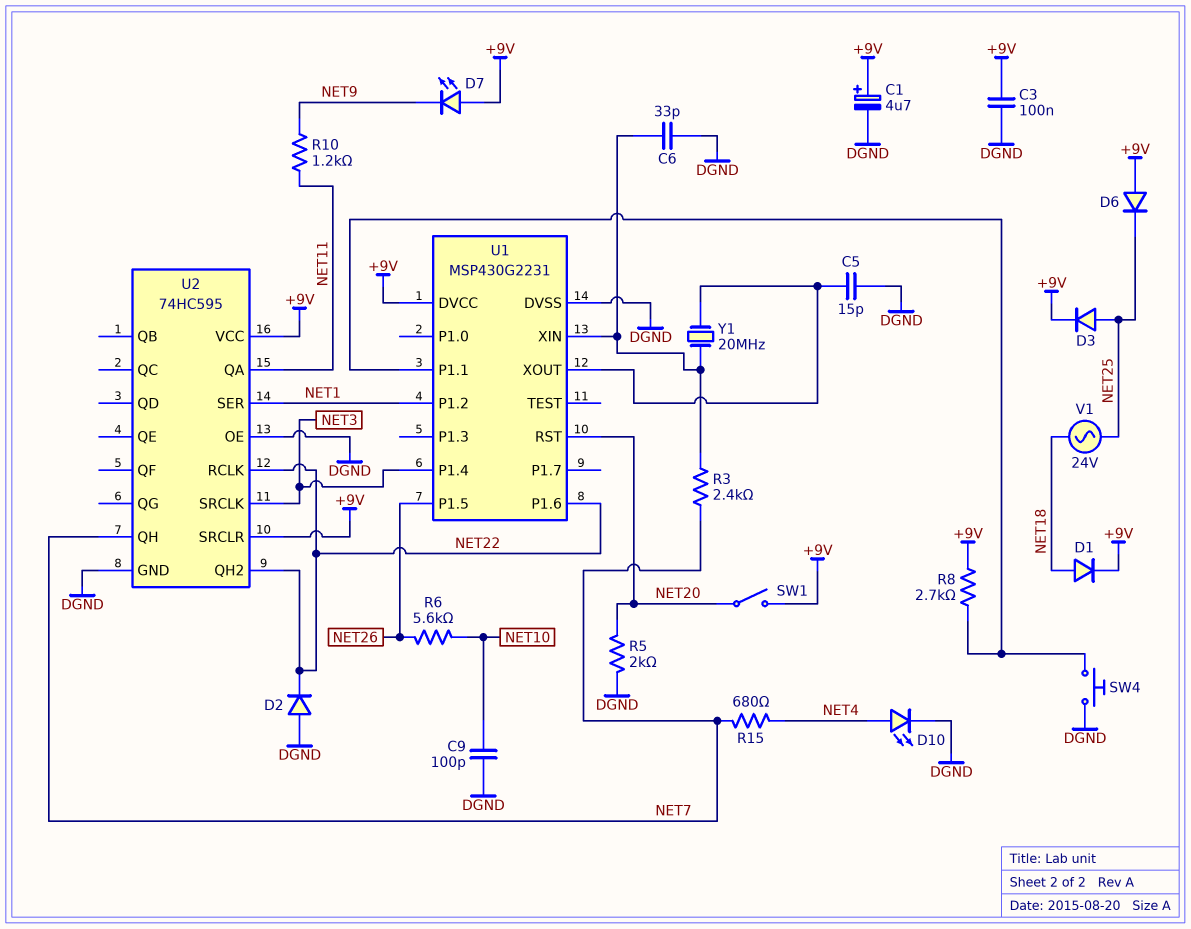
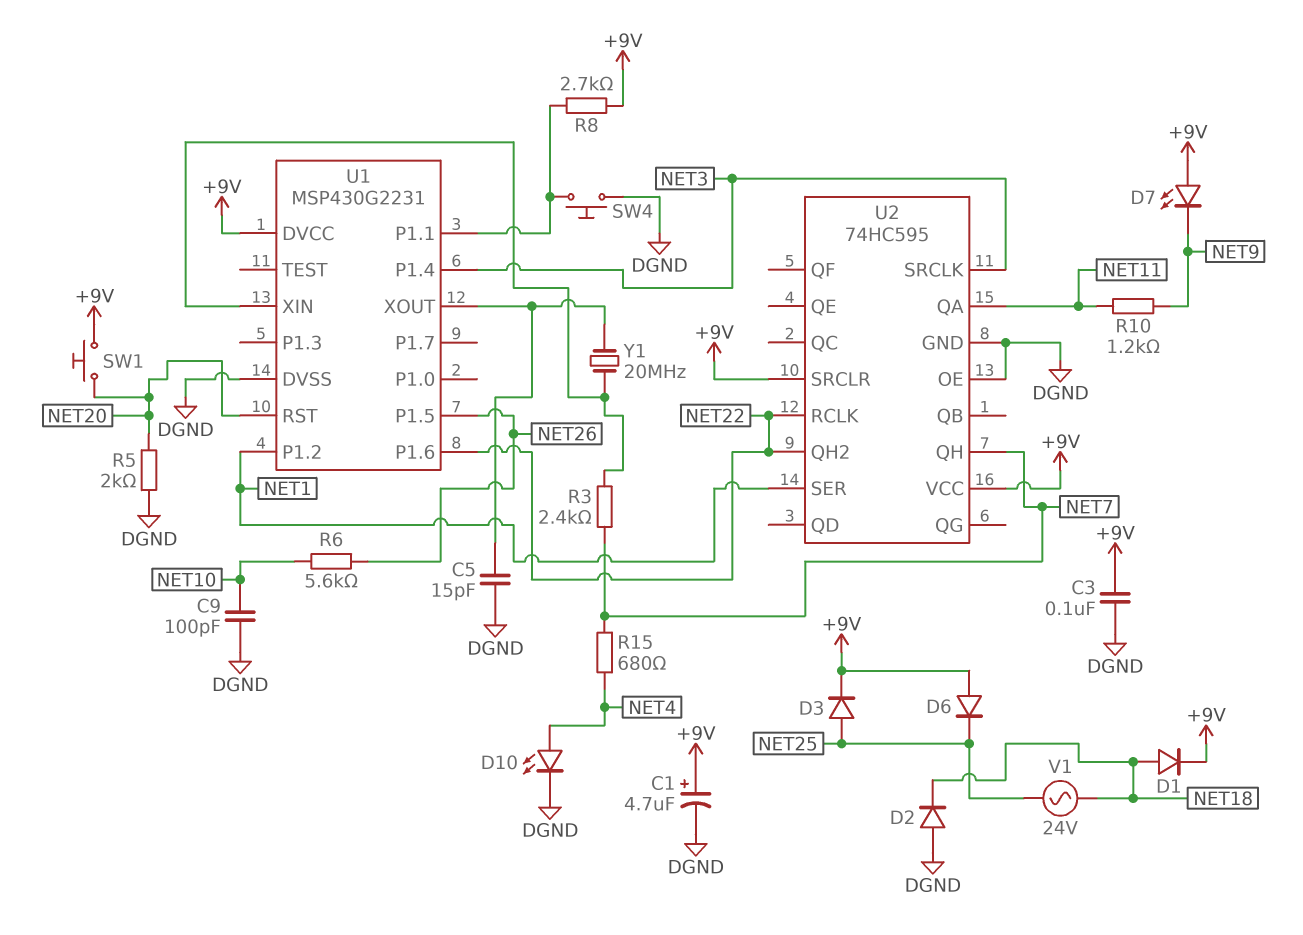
C6: 33pF (DGND, U1/XIN) -> none
D2: diode (A DGND, K NET22) -> diode (A DGND, K NET18)
SW1: switch (+9V, NET20) -> button (+9V, NET20)

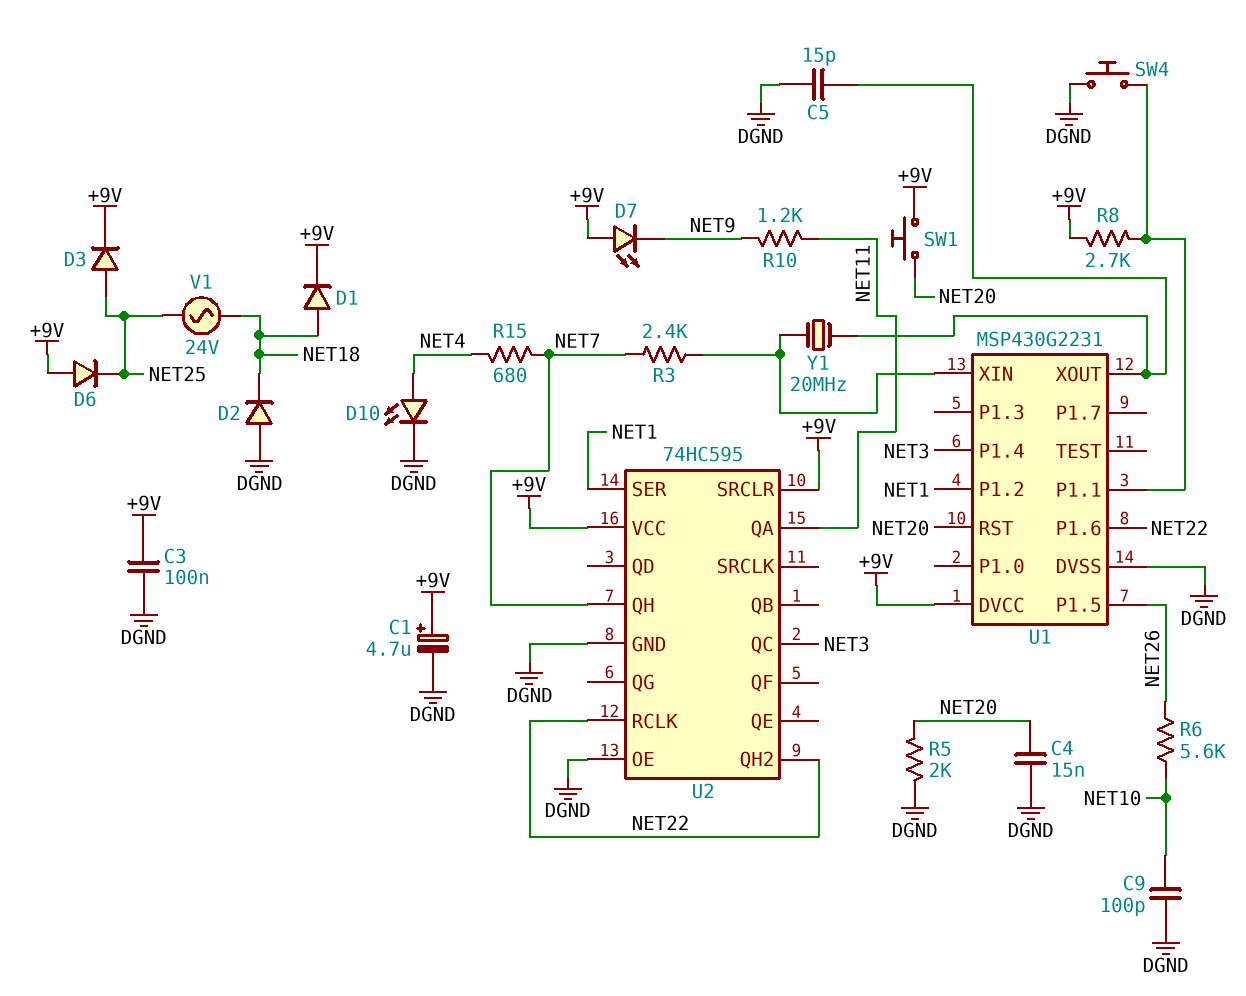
C4: none -> 15nF (DGND, NET20)
U2 pin QC: none -> NET3
U2 pin SRCLK: NET3 -> none

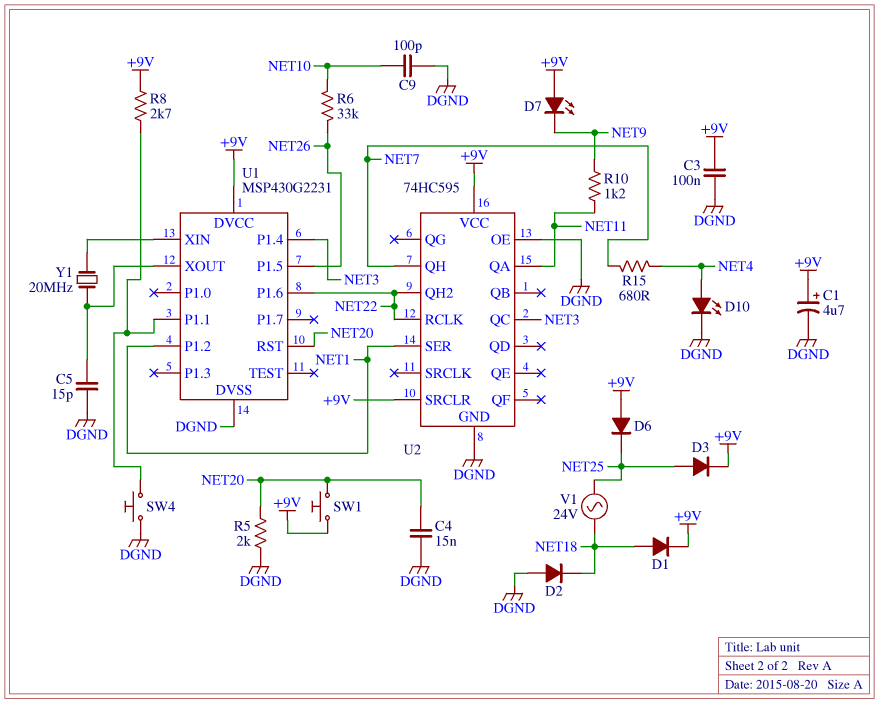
R3: 2.4k (NET7, U1/XIN) -> none
R6: 5.6k (NET10, NET26) -> 33k (NET10, NET26)

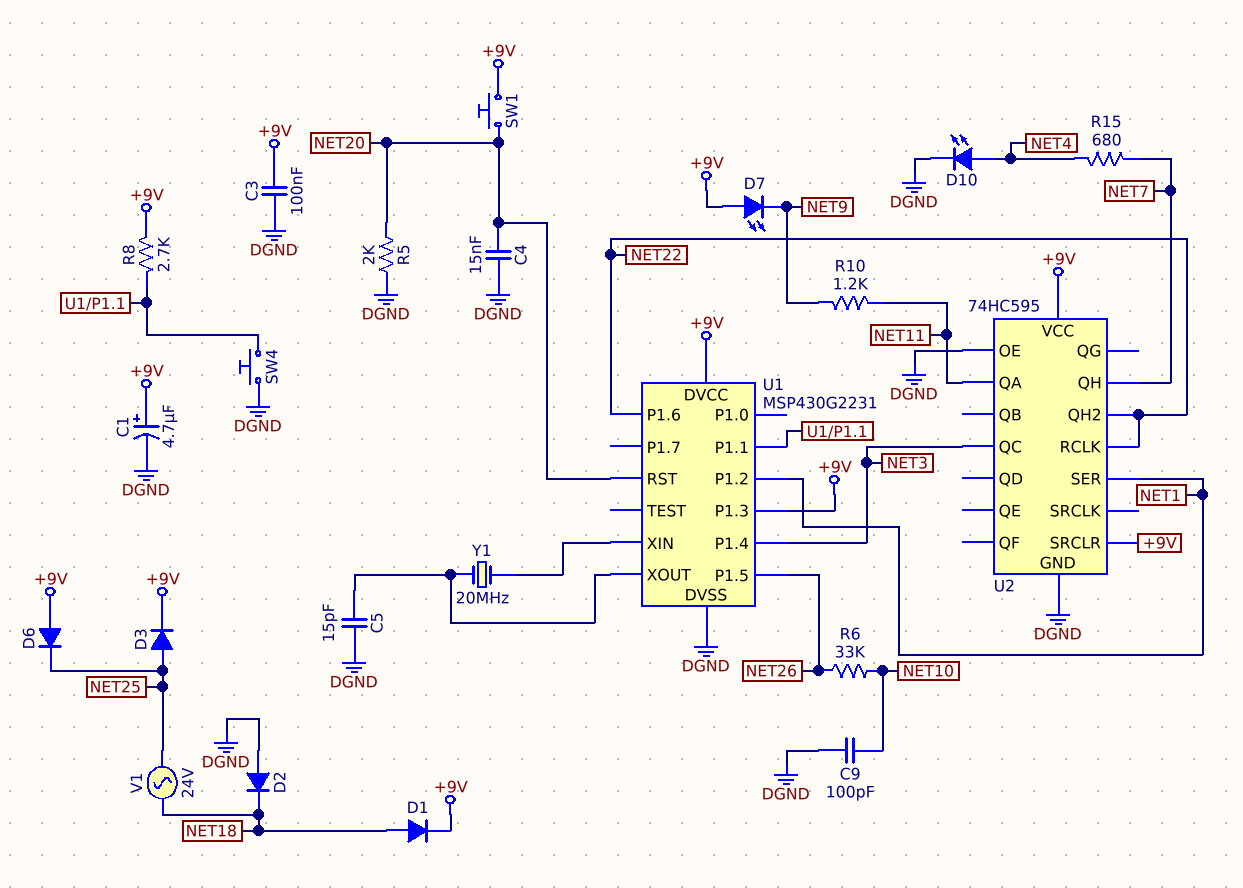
U1 pin P1.3: none -> +9V

